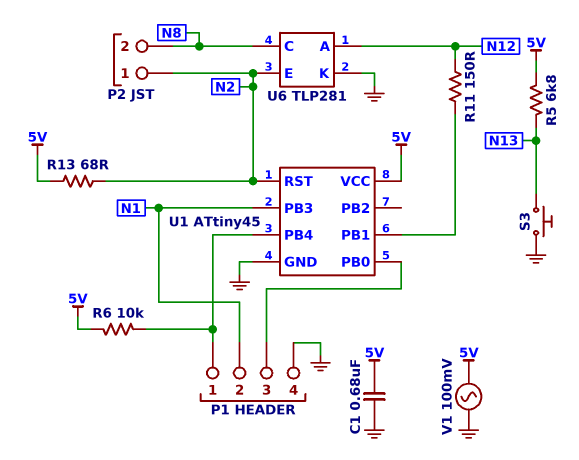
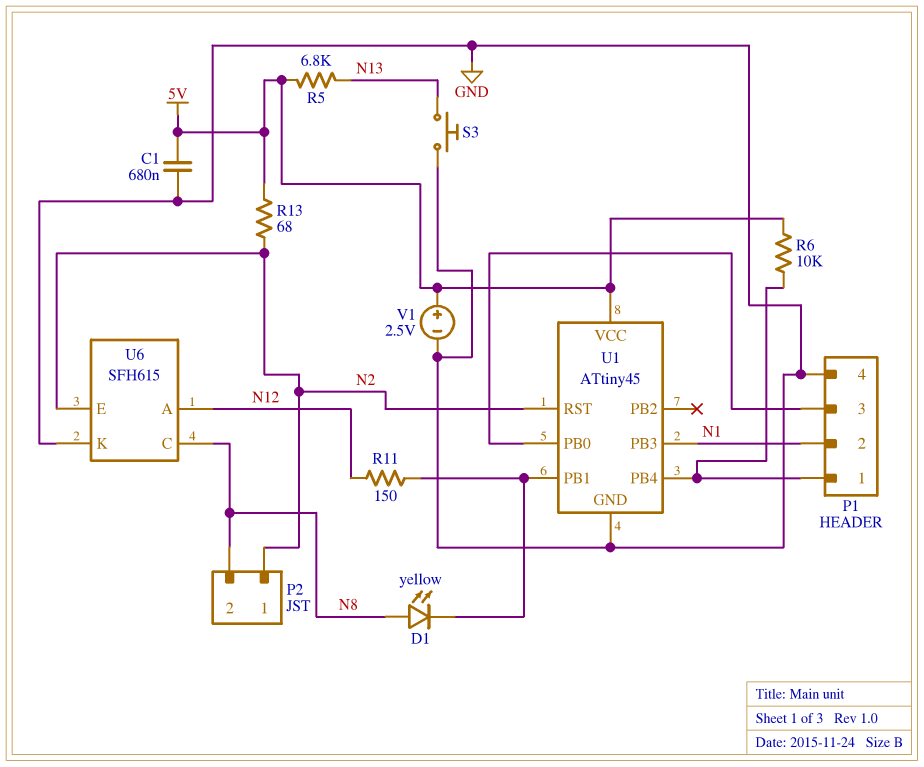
D1: none -> LED yellow (A N8, K U1/PB1)
U6: TLP281 -> SFH615
V1: AC 100mV (5V, GND) -> 2.5V (plus 5V, minus GND)

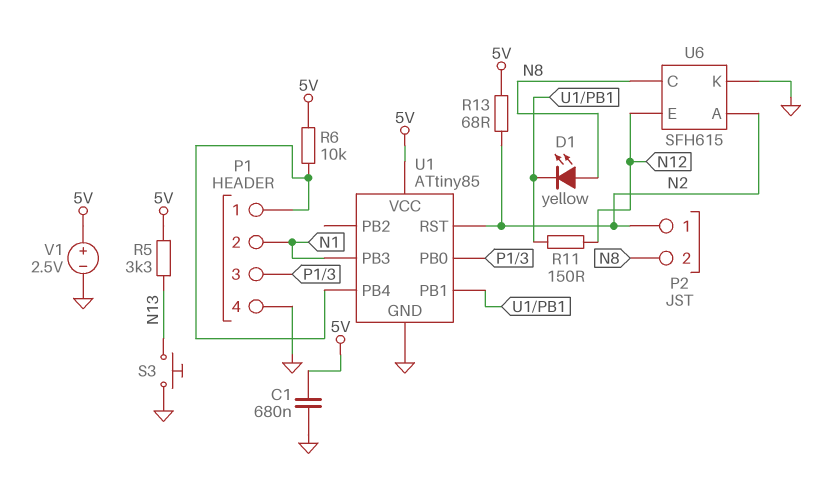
R5: 6.8k (5V, N13) -> 3.3k (5V, N13)
U1: ATtiny45 -> ATtiny85
U6 pin A: N12 -> N2
U6 pin E: N2 -> N12

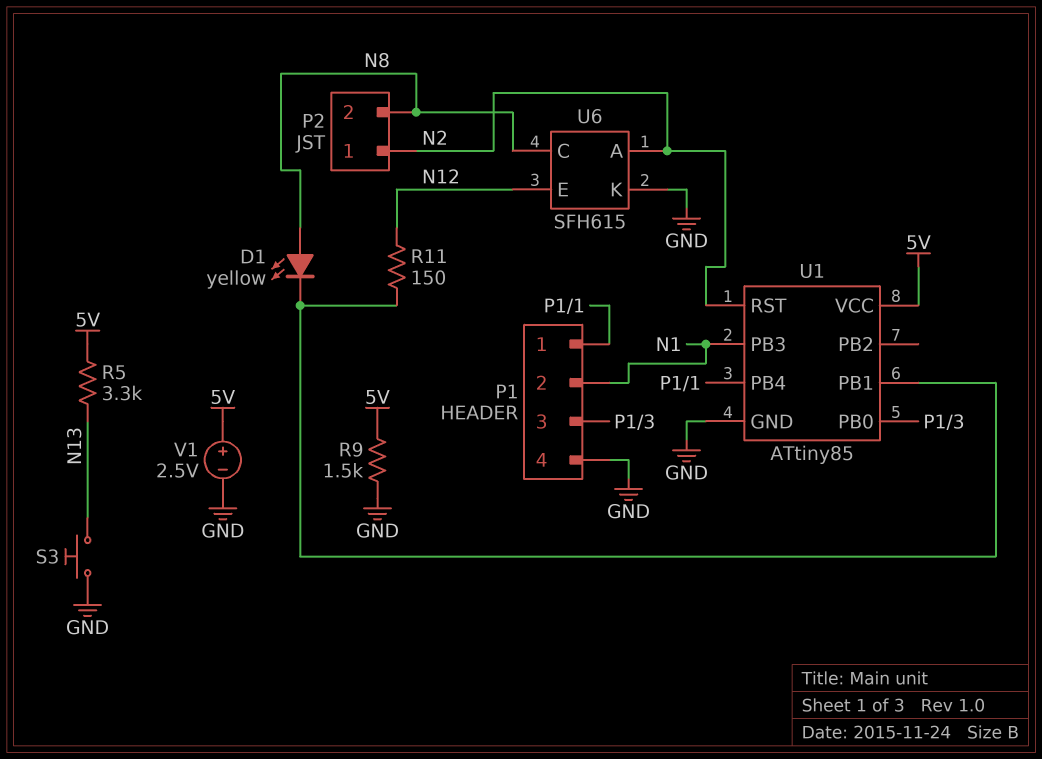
C1: 680nF (5V, GND) -> none
R6: 10k (5V, P1/1) -> none
R9: none -> 1.5k (5V, GND)
R13: 68 (5V, N2) -> none

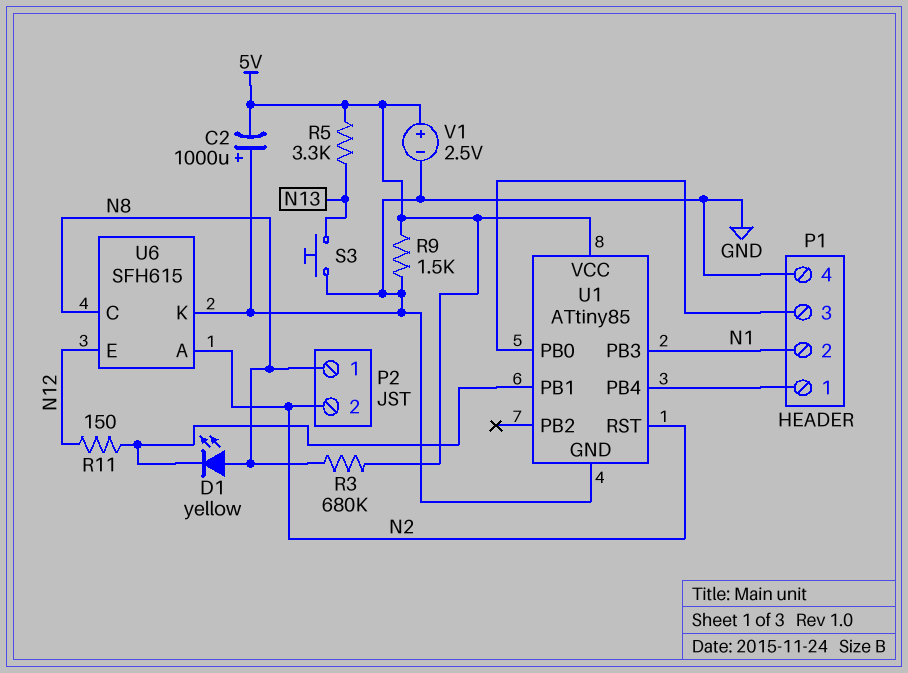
C2: none -> 1000uF (plus GND, minus 5V)
P2 pin 1: N2 -> N8
P2 pin 2: N8 -> N2
R3: none -> 680k (5V, N8)

